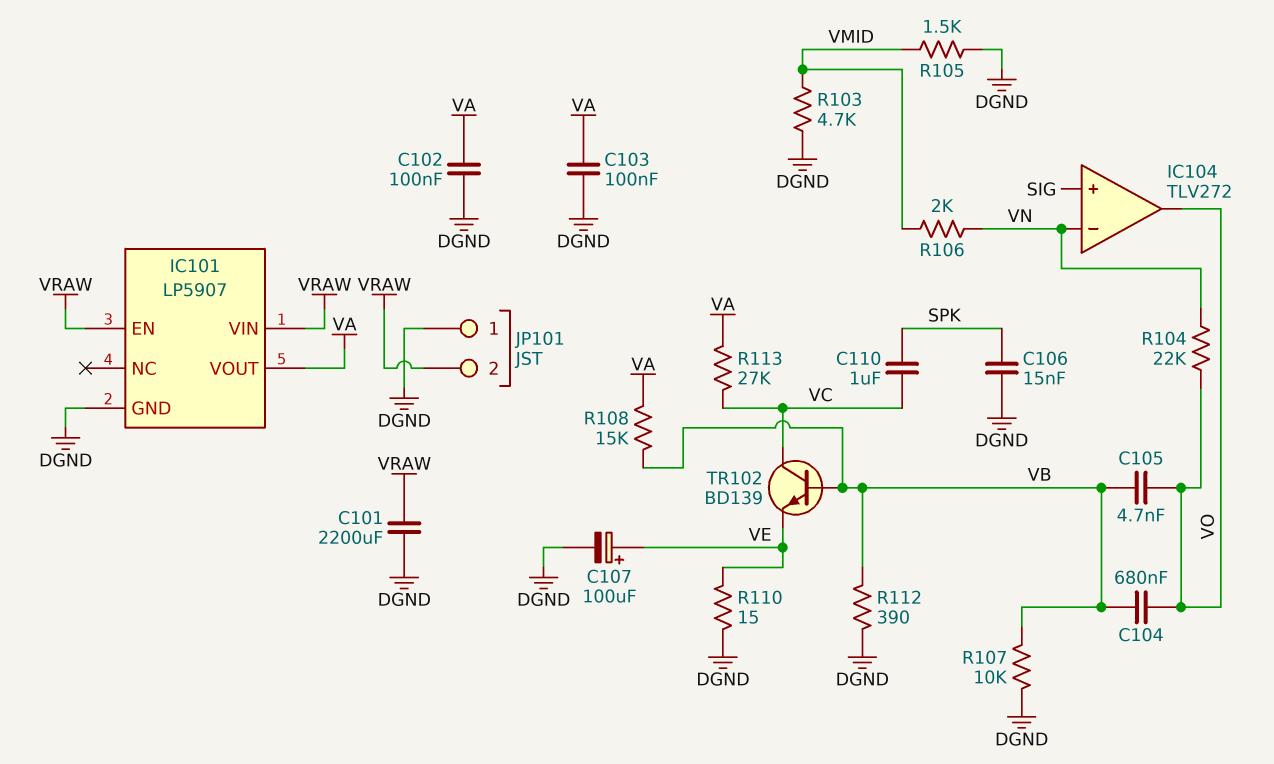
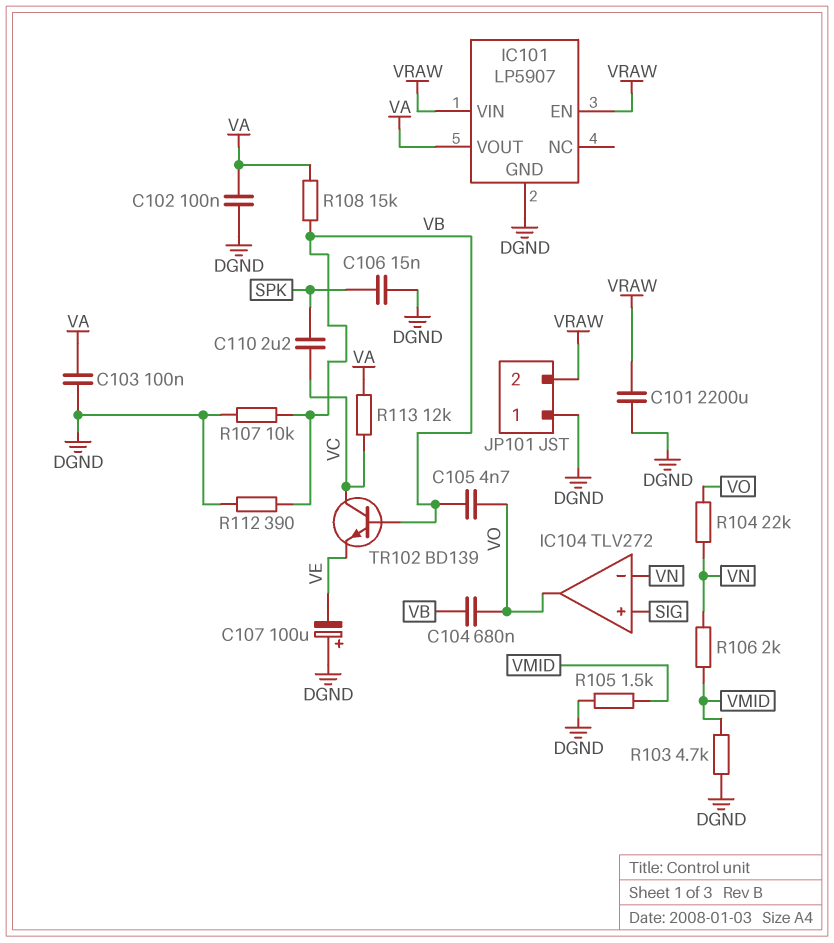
C107: 100uF (plus VE, minus DGND) -> 100uF (plus DGND, minus VE)
C110: 1uF (SPK, VC) -> 2.2uF (SPK, VC)
R110: 15 (DGND, VE) -> none
R113: 27k (VA, VC) -> 12k (VA, VC)

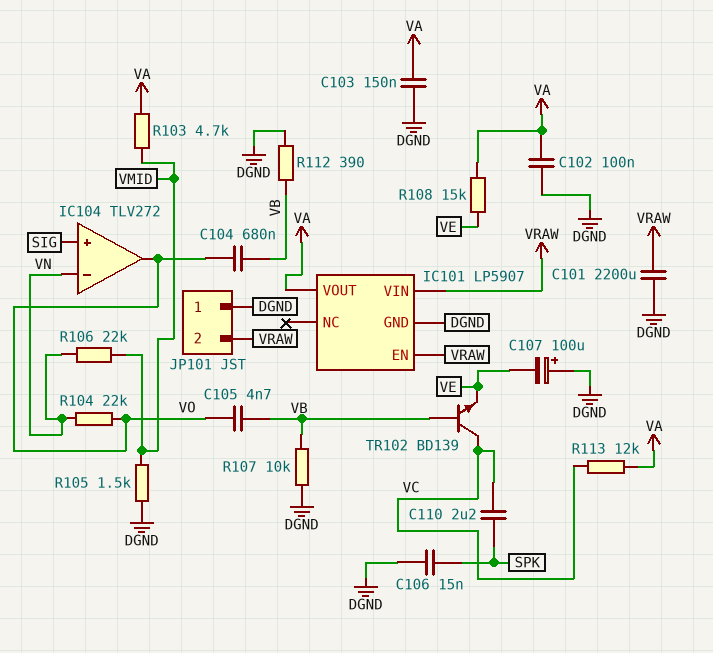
C103: 100nF (DGND, VA) -> 150nF (DGND, VA)
R103: 4.7k (DGND, VMID) -> 4.7k (VA, VMID)
R106: 2k (VMID, VN) -> 22k (VMID, VN)
R108: 15k (VA, VB) -> 15k (VA, VE)

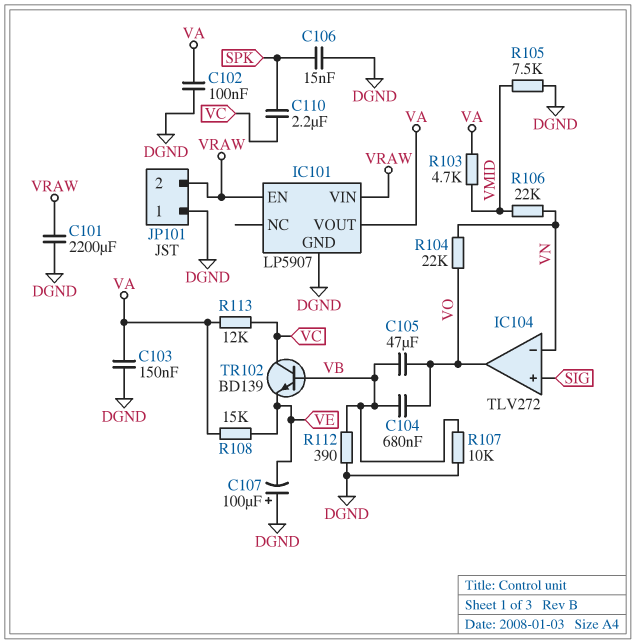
C105: 4.7nF (VB, VO) -> 47uF (VB, VO)
R105: 1.5k (DGND, VMID) -> 7.5k (DGND, VMID)

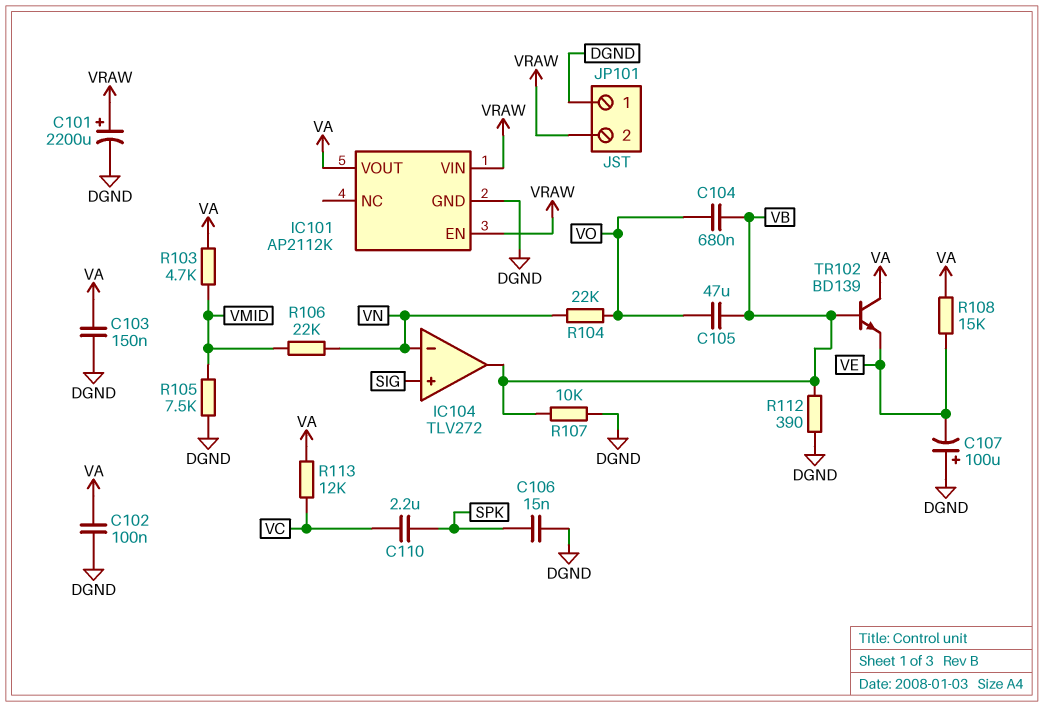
C101: 2200uF (DGND, VRAW) -> 2200uF (plus VRAW, minus DGND)
IC101: LP5907 -> AP2112K
IC104 pin out: VO -> VB
TR102: NPN BD139 (B VB, C VC, E VE) -> NPN BD139 (B VB, C VA, E VE)

